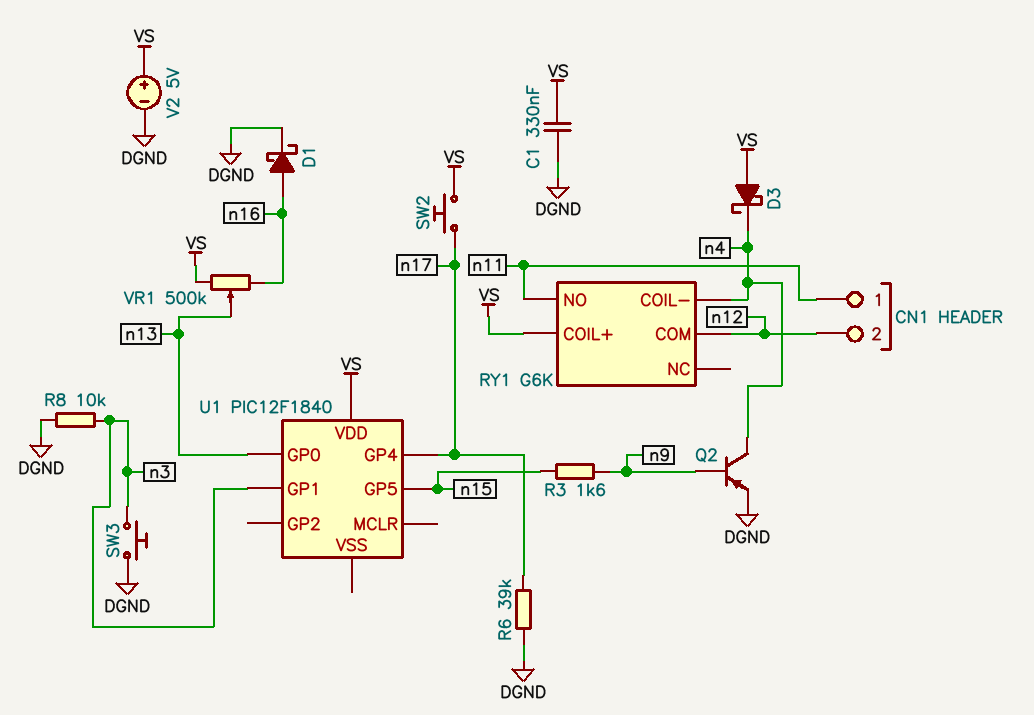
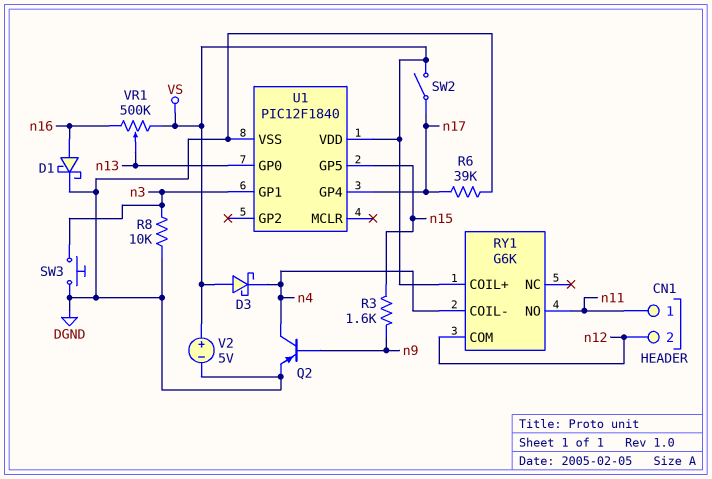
C1: 330nF (DGND, VS) -> none
SW2: button (VS, n17) -> switch (VS, n17)
U1 pin VSS: none -> DGND

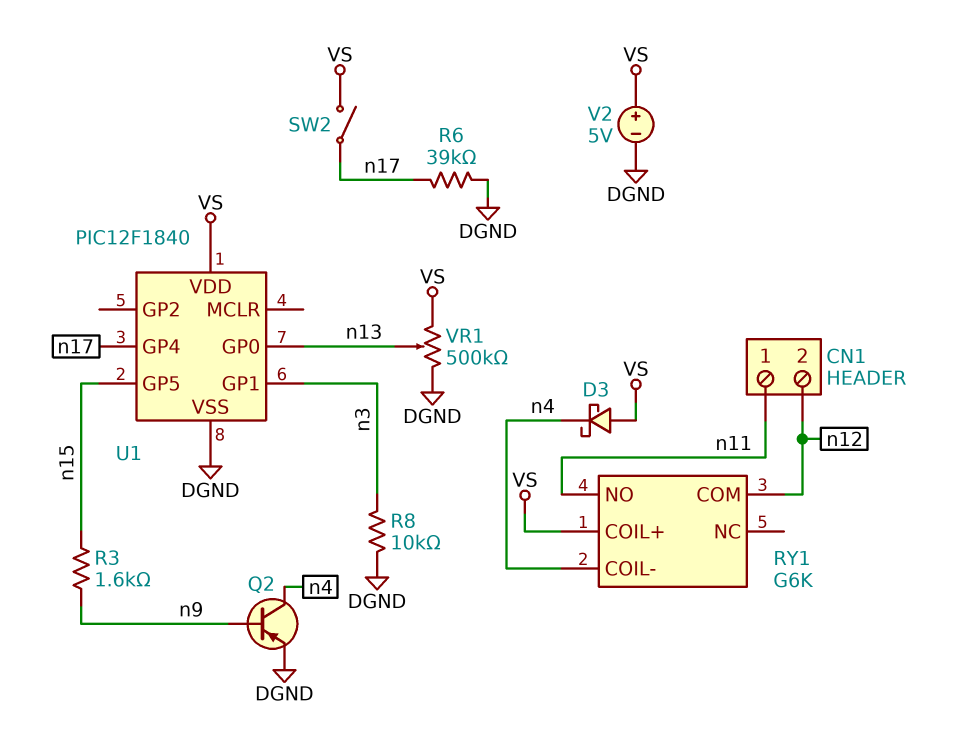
D1: schottky (A n16, K DGND) -> none
SW3: button (DGND, n3) -> none
VR1: 500k (VS, n16, wiper n13) -> 500k (DGND, VS, wiper n13)

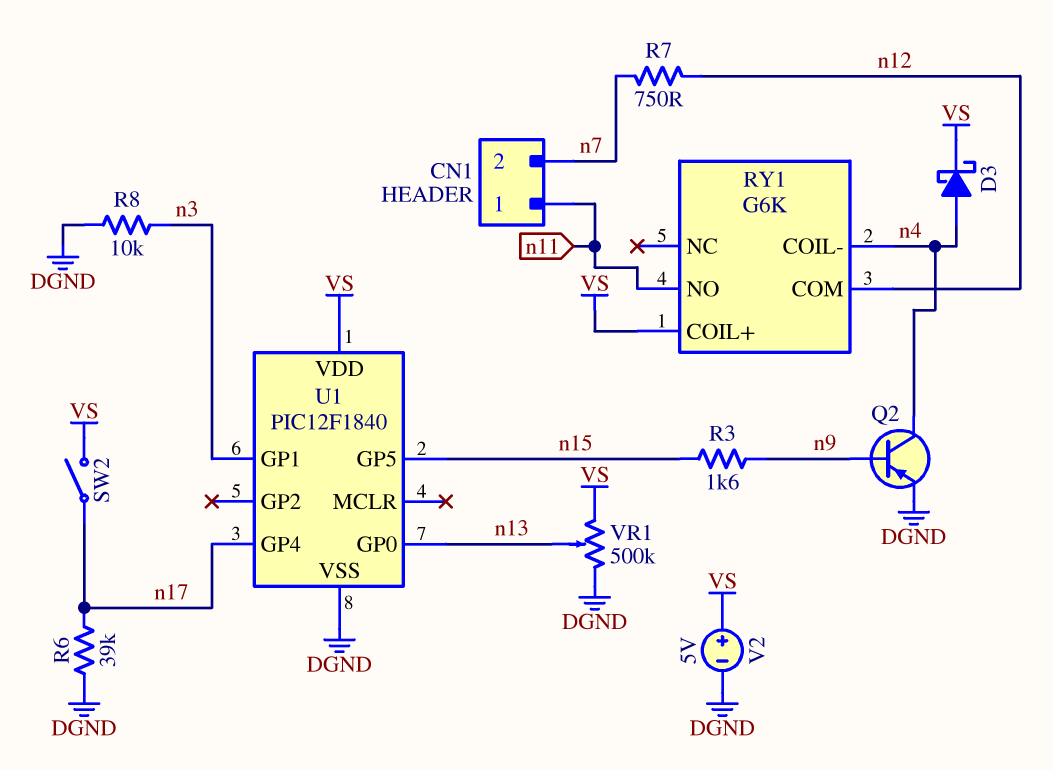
CN1 pin 2: n12 -> n7
D3: schottky (A VS, K n4) -> schottky (A n4, K VS)
R7: none -> 750 (n7, n12)

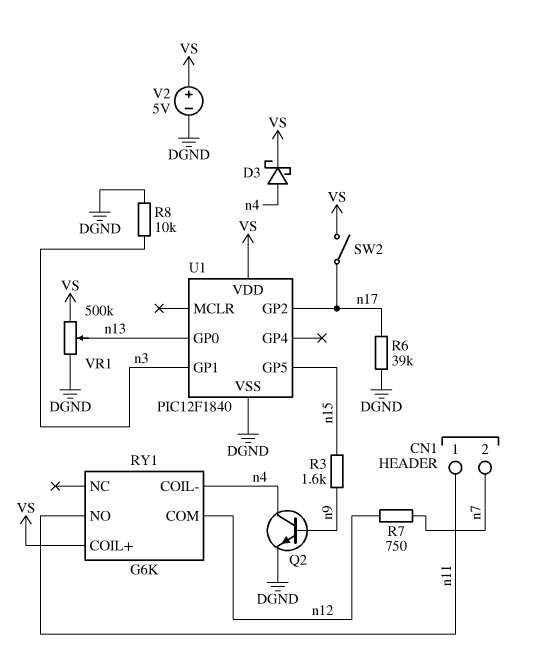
Q2: PNP (B n9, C n4, E DGND) -> NPN (B n9, C n4, E DGND)
U1 pin GP2: none -> n17
U1 pin GP4: n17 -> none

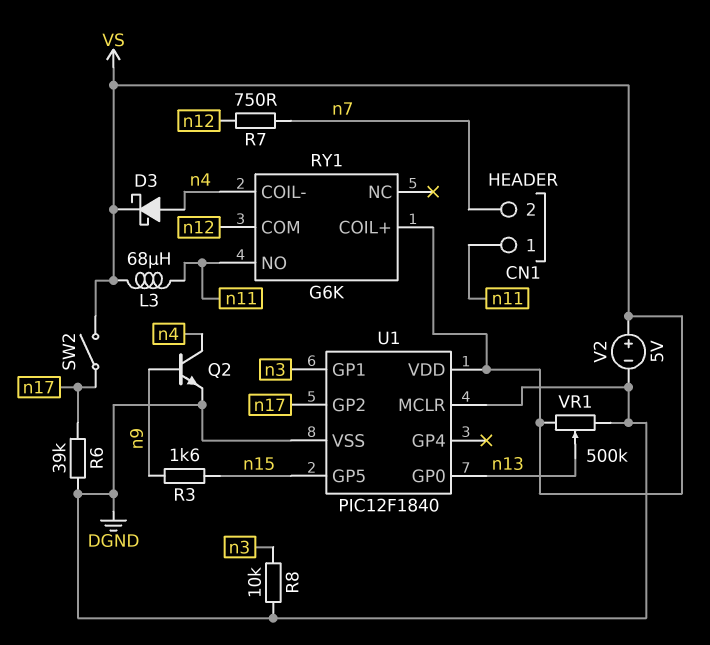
L3: none -> 68uH (VS, n11)
U1 pin MCLR: none -> DGND

